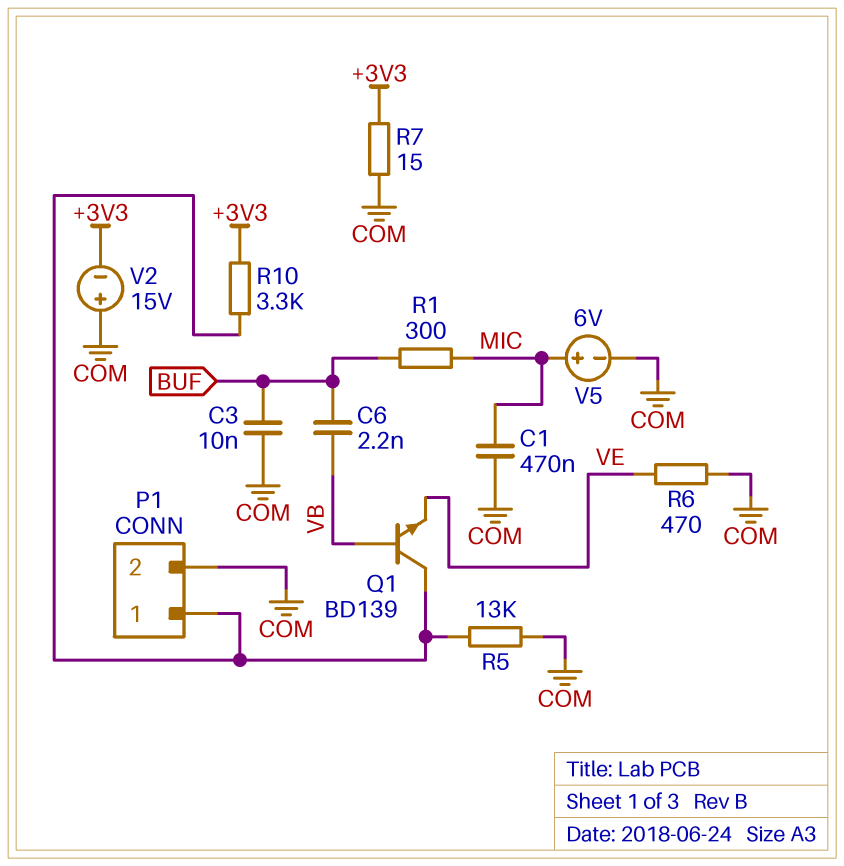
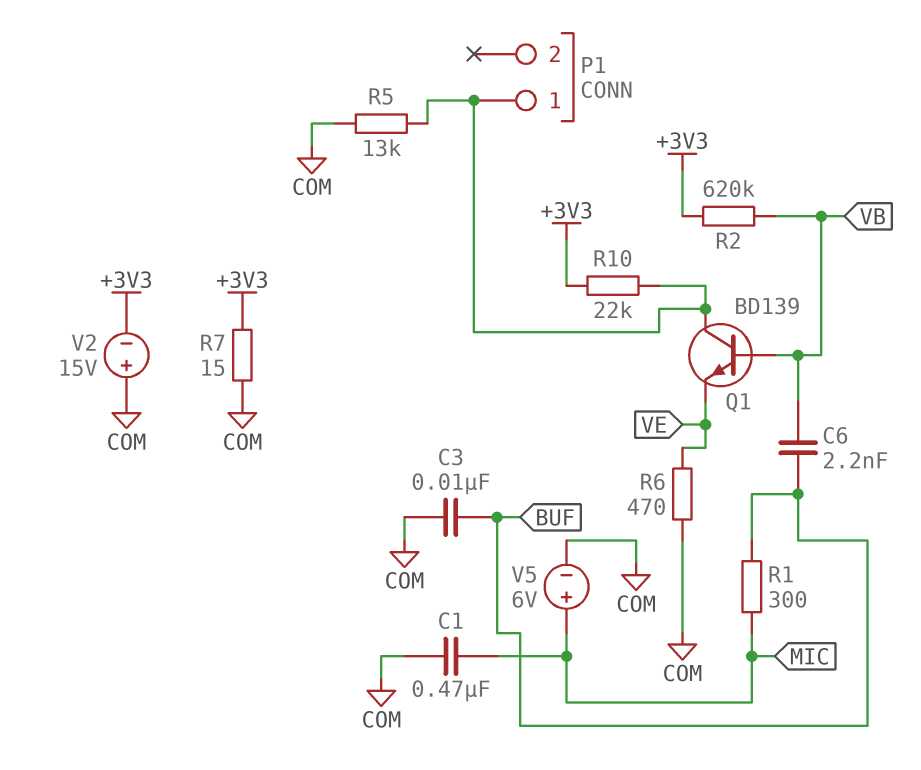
P1 pin 2: COM -> none
R2: none -> 620k (+3V3, VB)
R10: 3.3k (+3V3, P1/1) -> 22k (+3V3, P1/1)

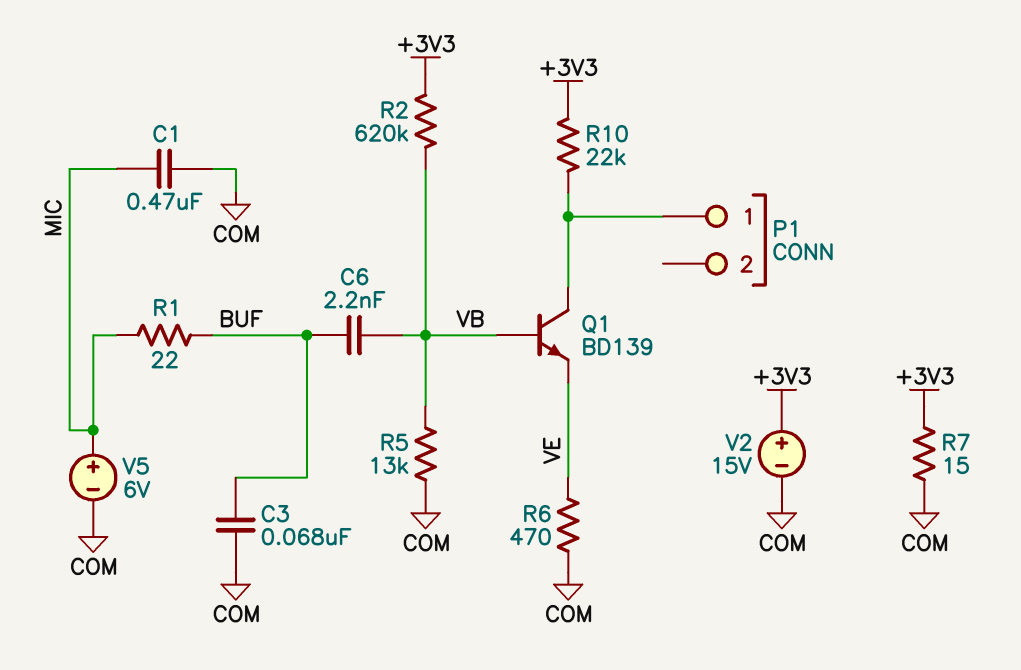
C3: 10nF (BUF, COM) -> 68nF (BUF, COM)
R1: 300 (BUF, MIC) -> 22 (BUF, MIC)
R5: 13k (COM, P1/1) -> 13k (COM, VB)
V2: 15V (plus COM, minus +3V3) -> 15V (plus +3V3, minus COM)

